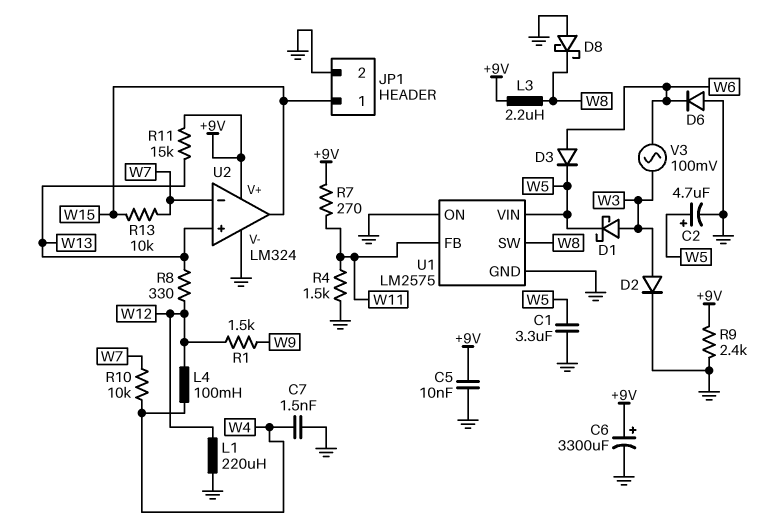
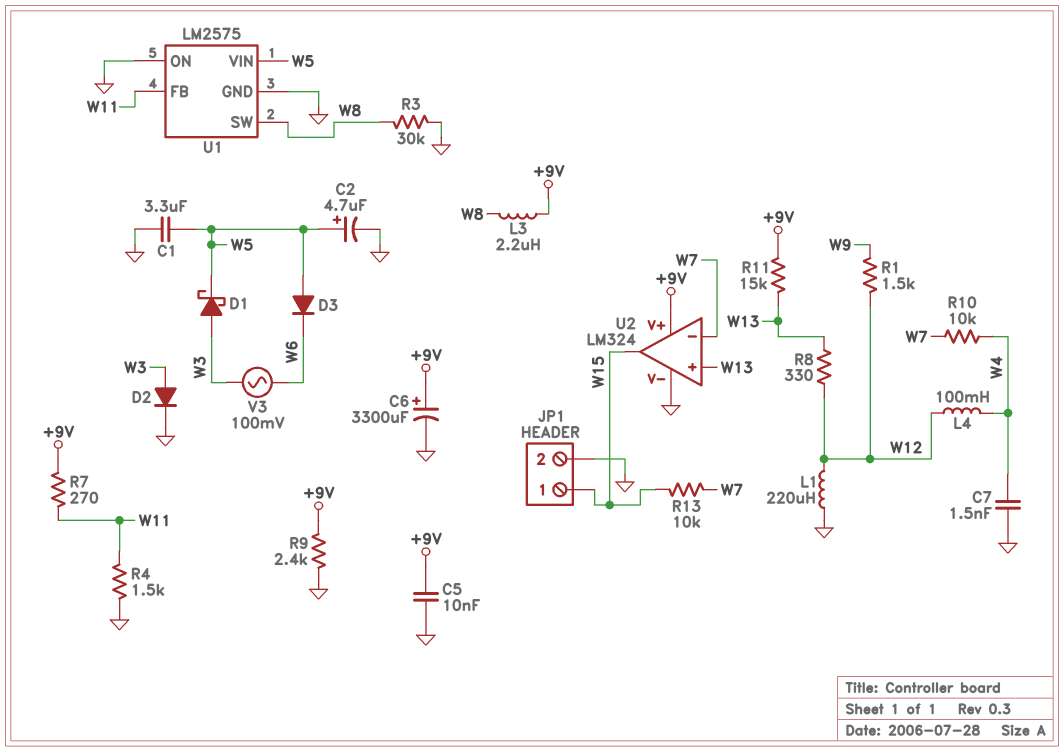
D3: diode (A W6, K W5) -> diode (A W5, K W6)
D6: diode (A GND, K W6) -> none
D8: schottky (A GND, K W8) -> none
R3: none -> 30k (GND, W8)

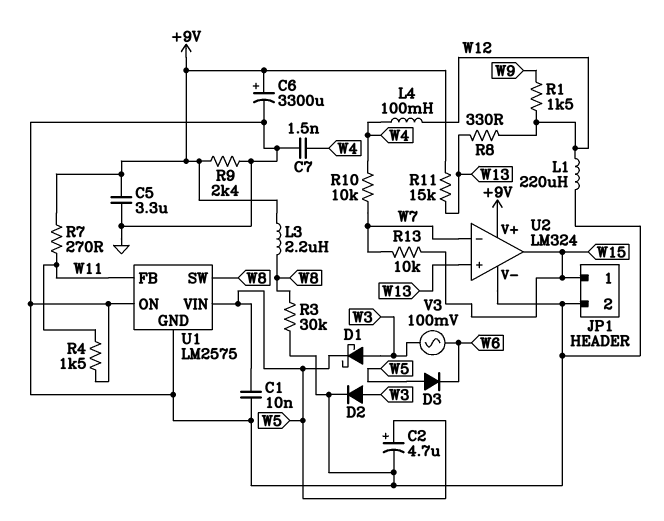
C1: 3.3uF (GND, W5) -> 10nF (GND, W5)
C5: 10nF (+9V, GND) -> 3.3uF (+9V, GND)

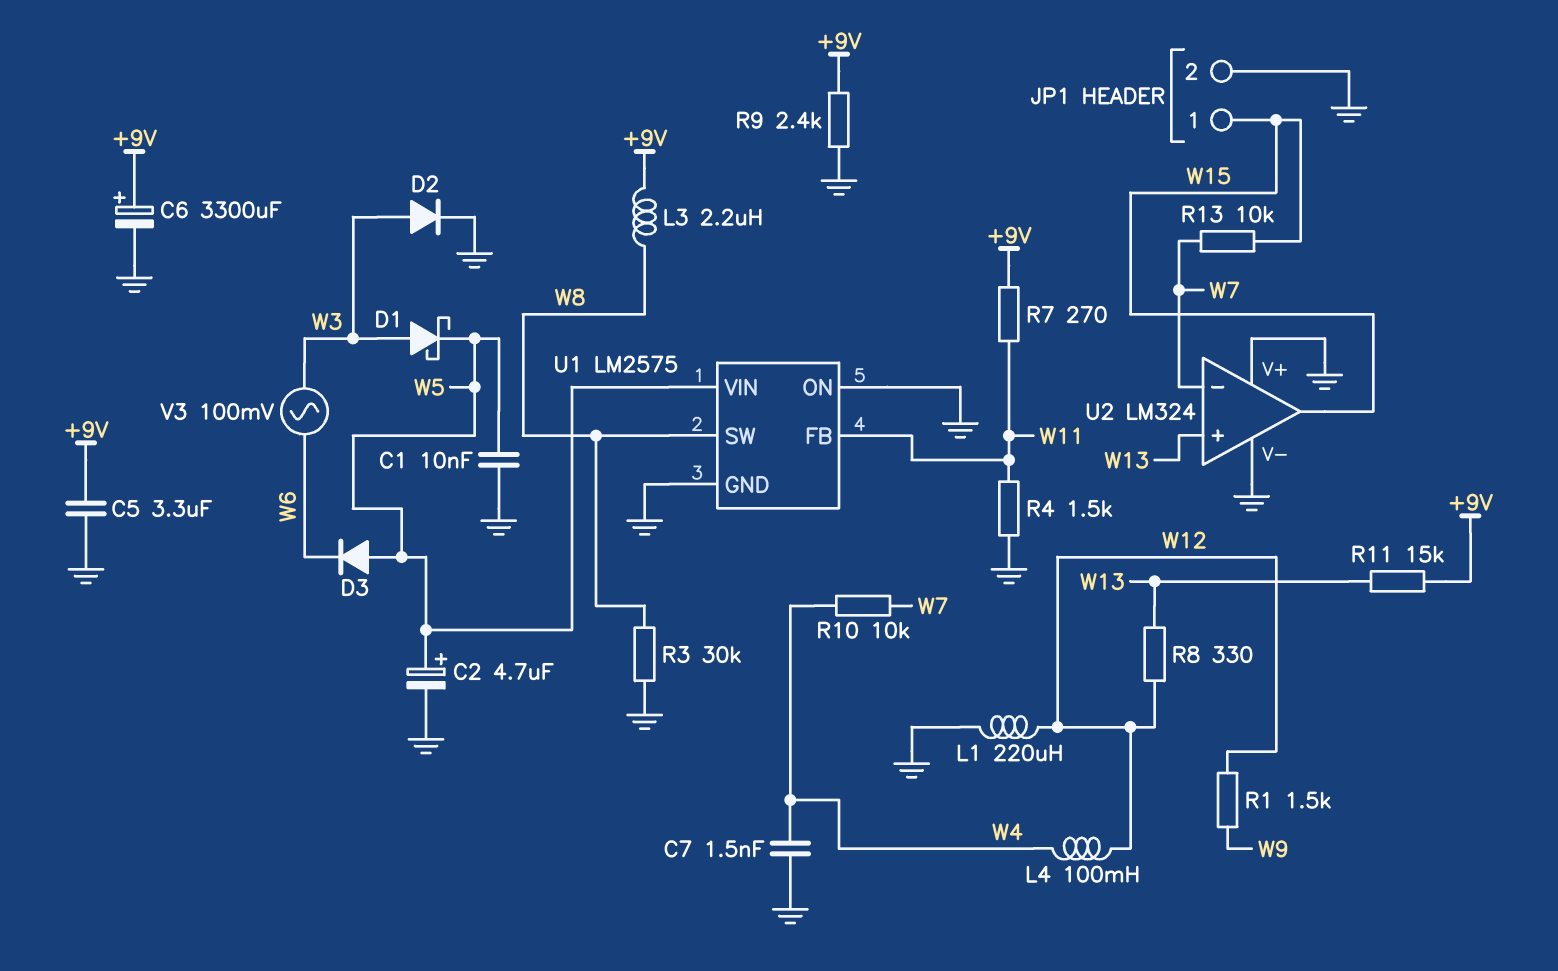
U2 pin V+: +9V -> GND

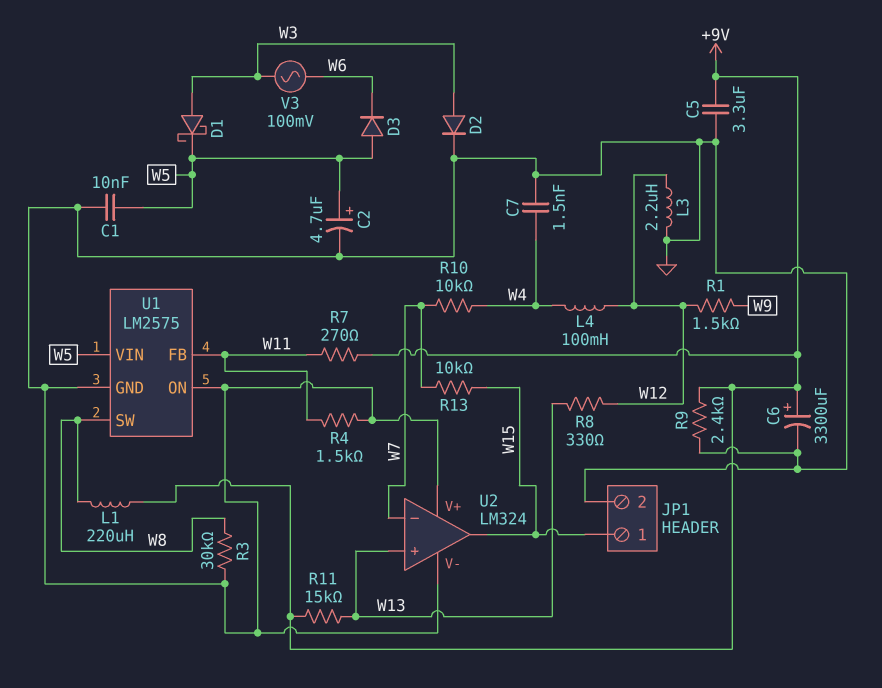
L1: 220uH (GND, W12) -> 220uH (+9V, W8)
L3: 2.2uH (+9V, W8) -> 2.2uH (GND, W12)

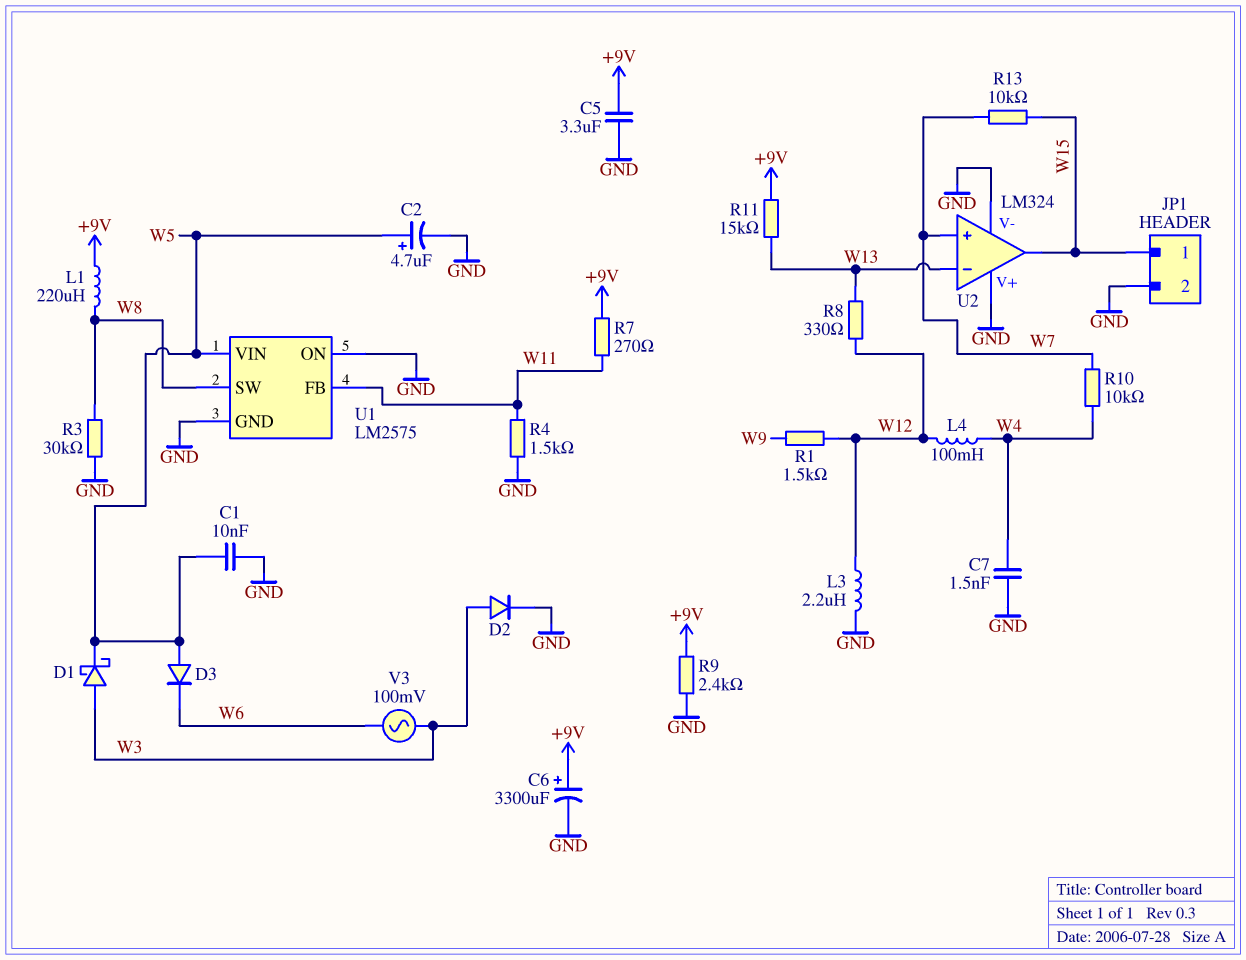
U2 pin in+: W13 -> W7
U2 pin in-: W7 -> W13

